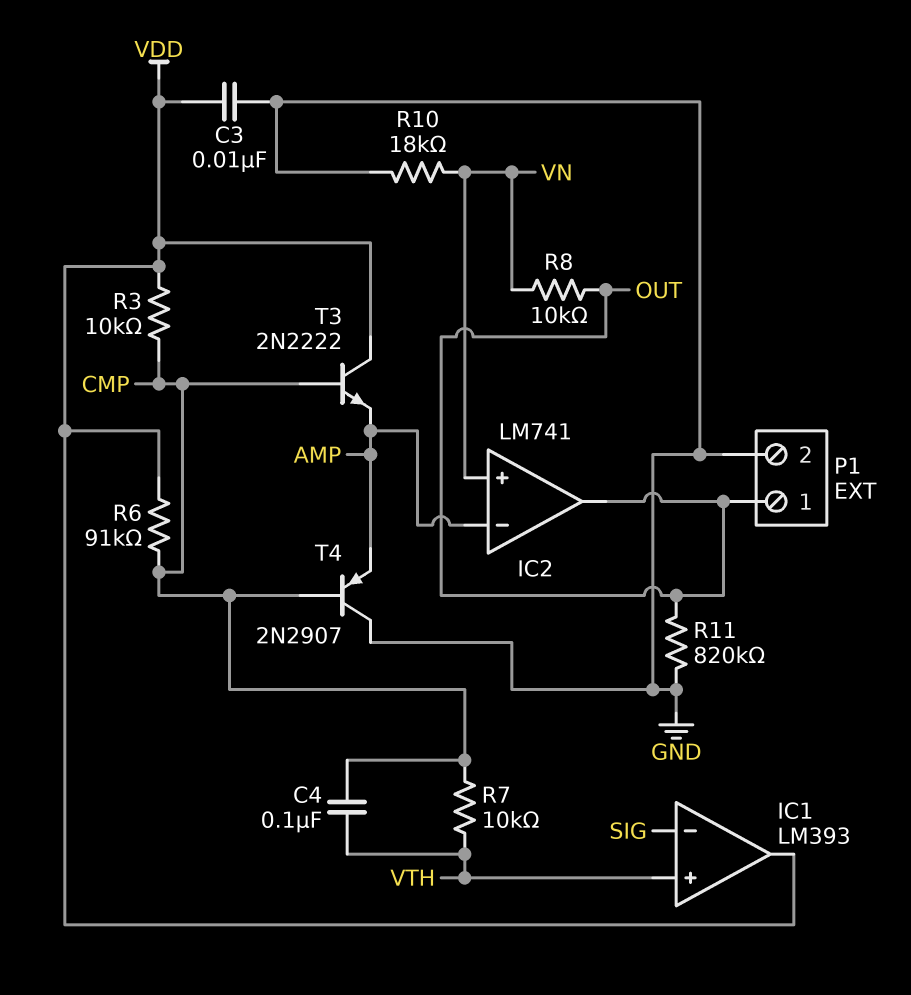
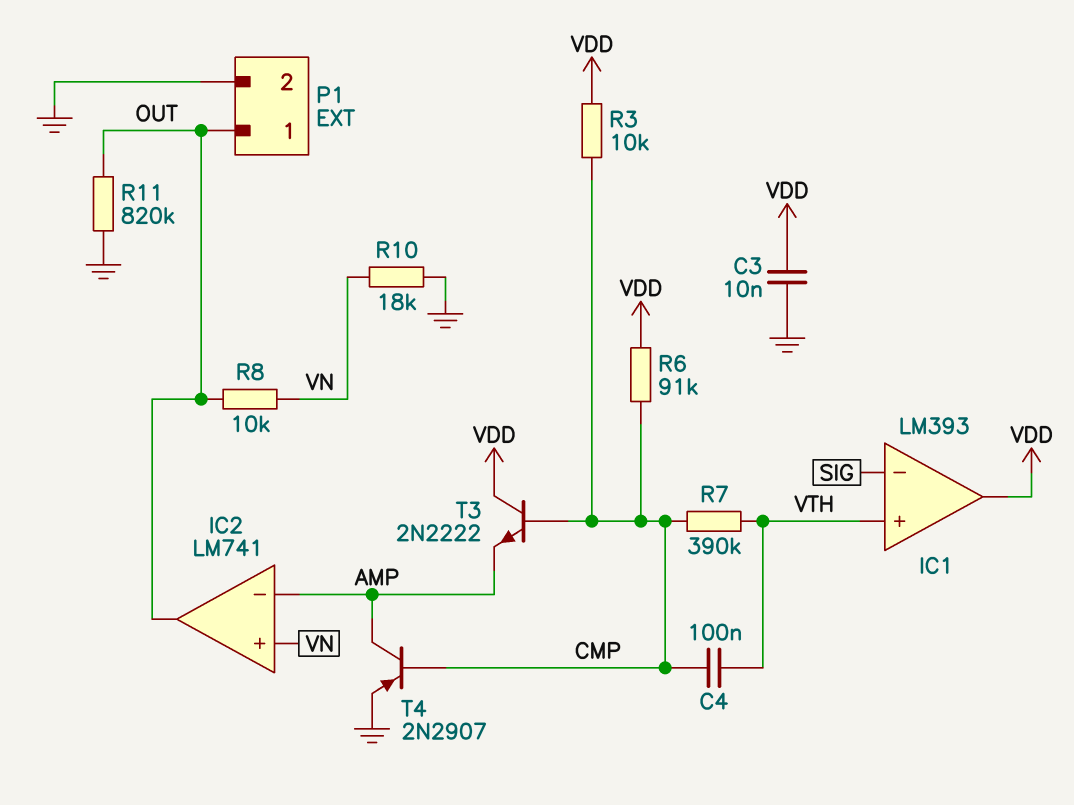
R7: 10k (CMP, VTH) -> 390k (CMP, VTH)
T4: PNP 2N2907 (B CMP, C GND, E AMP) -> PNP 2N2907 (B CMP, C AMP, E GND)

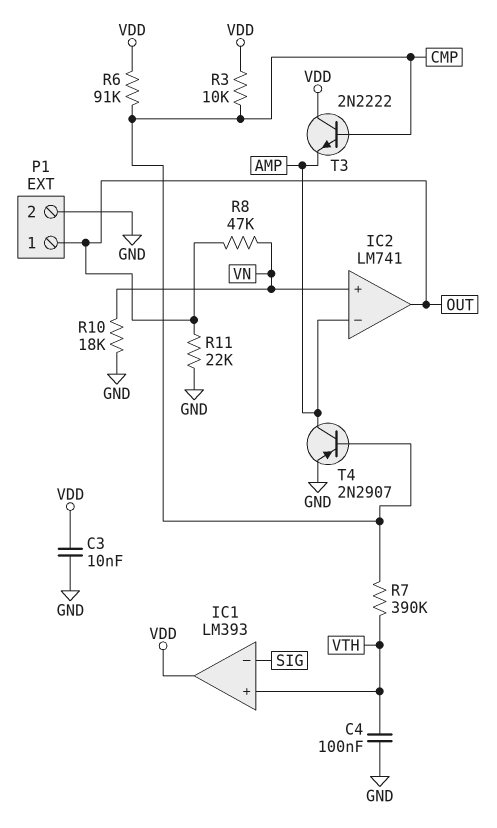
C4: 100nF (CMP, VTH) -> 100nF (GND, VTH)
R8: 10k (OUT, VN) -> 47k (OUT, VN)
R11: 820k (GND, OUT) -> 22k (GND, OUT)

